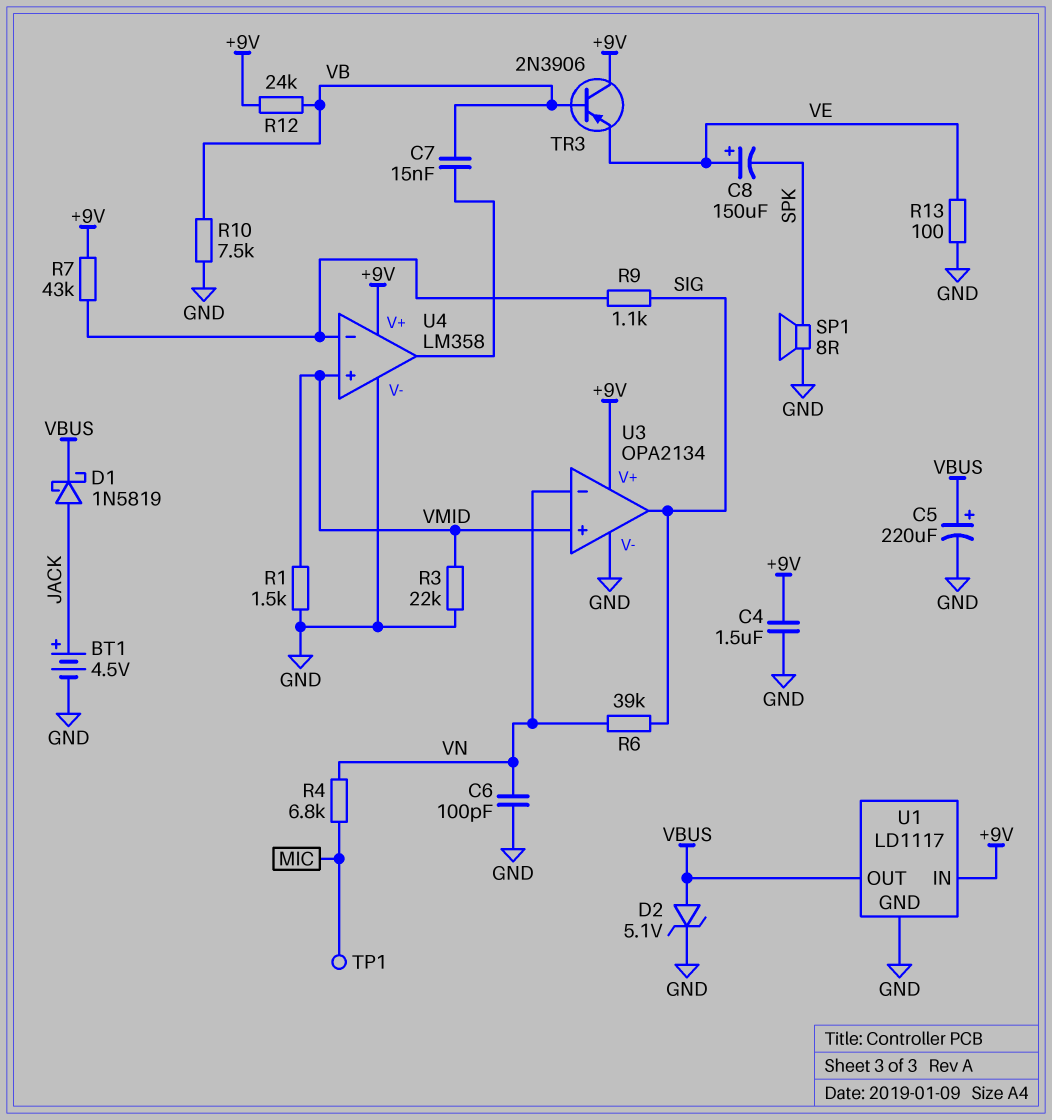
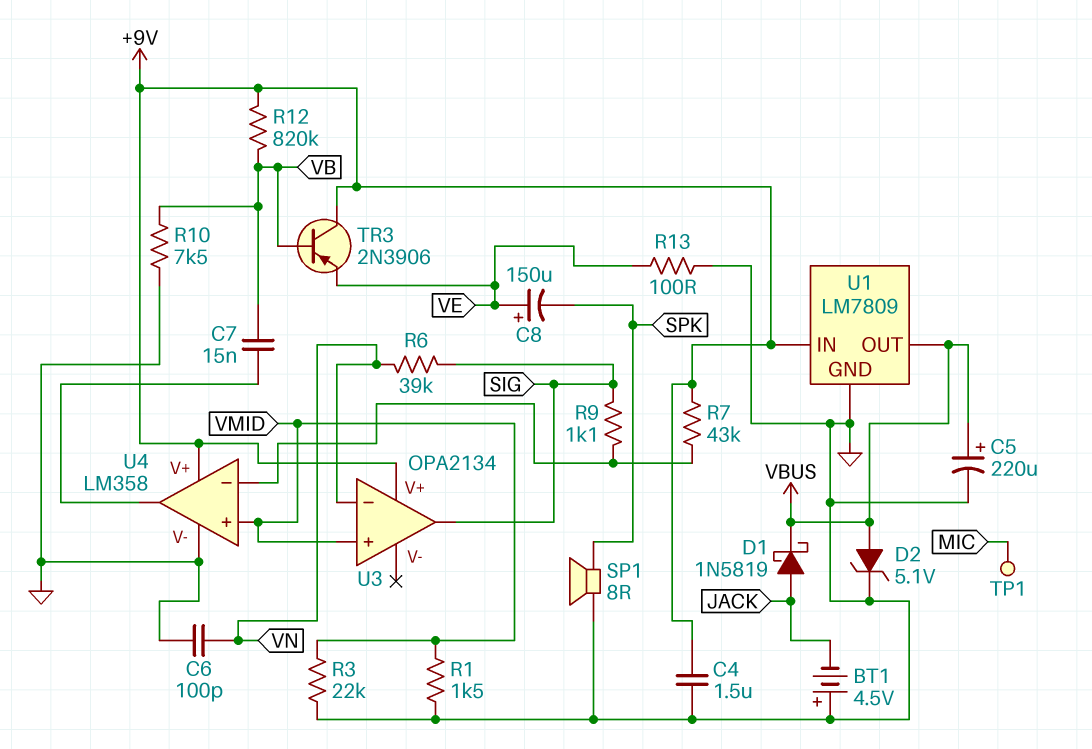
BT1: 4.5V (plus JACK, minus GND) -> 4.5V (plus GND, minus JACK)
R4: 6.8k (MIC, VN) -> none
R12: 24k (+9V, VB) -> 820k (+9V, VB)
U1: LD1117 -> LM7809
U3 pin V-: GND -> none

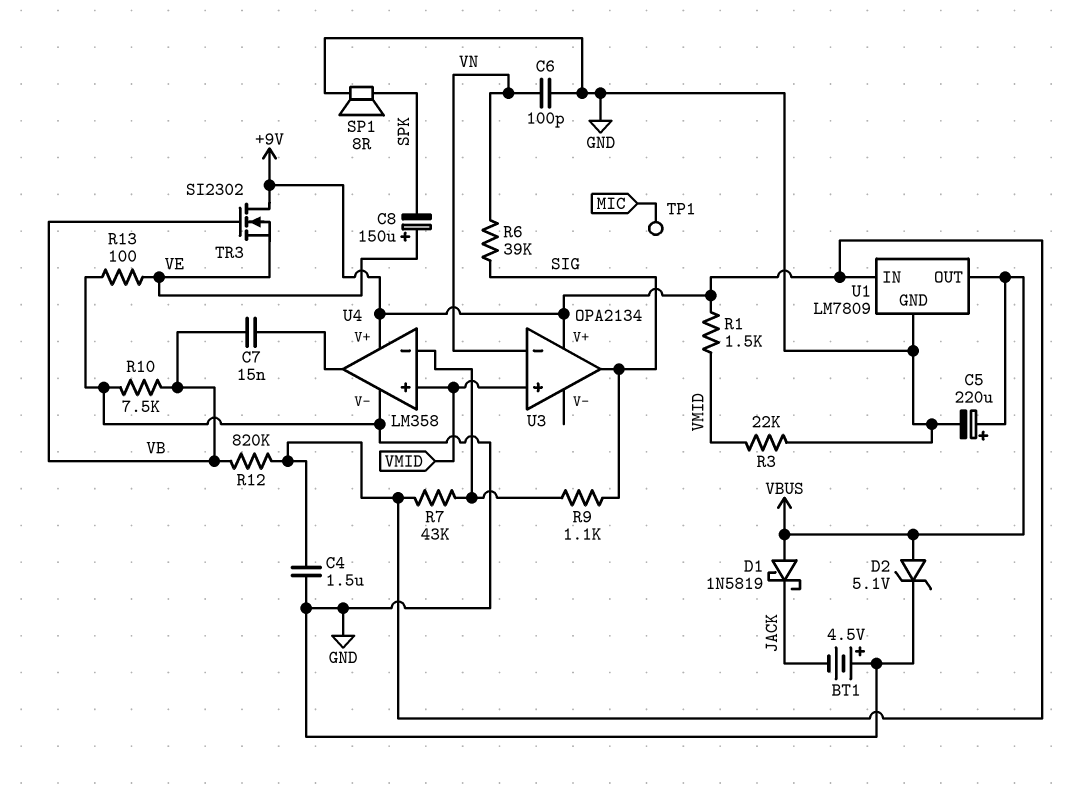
D1: schottky 1N5819 (A JACK, K VBUS) -> schottky 1N5819 (A VBUS, K JACK)
R1: 1.5k (GND, VMID) -> 1.5k (+9V, VMID)
TR3: PNP 2N3906 (B VB, C +9V, E VE) -> NMOS SI2302 (G VB, D +9V, S VE)

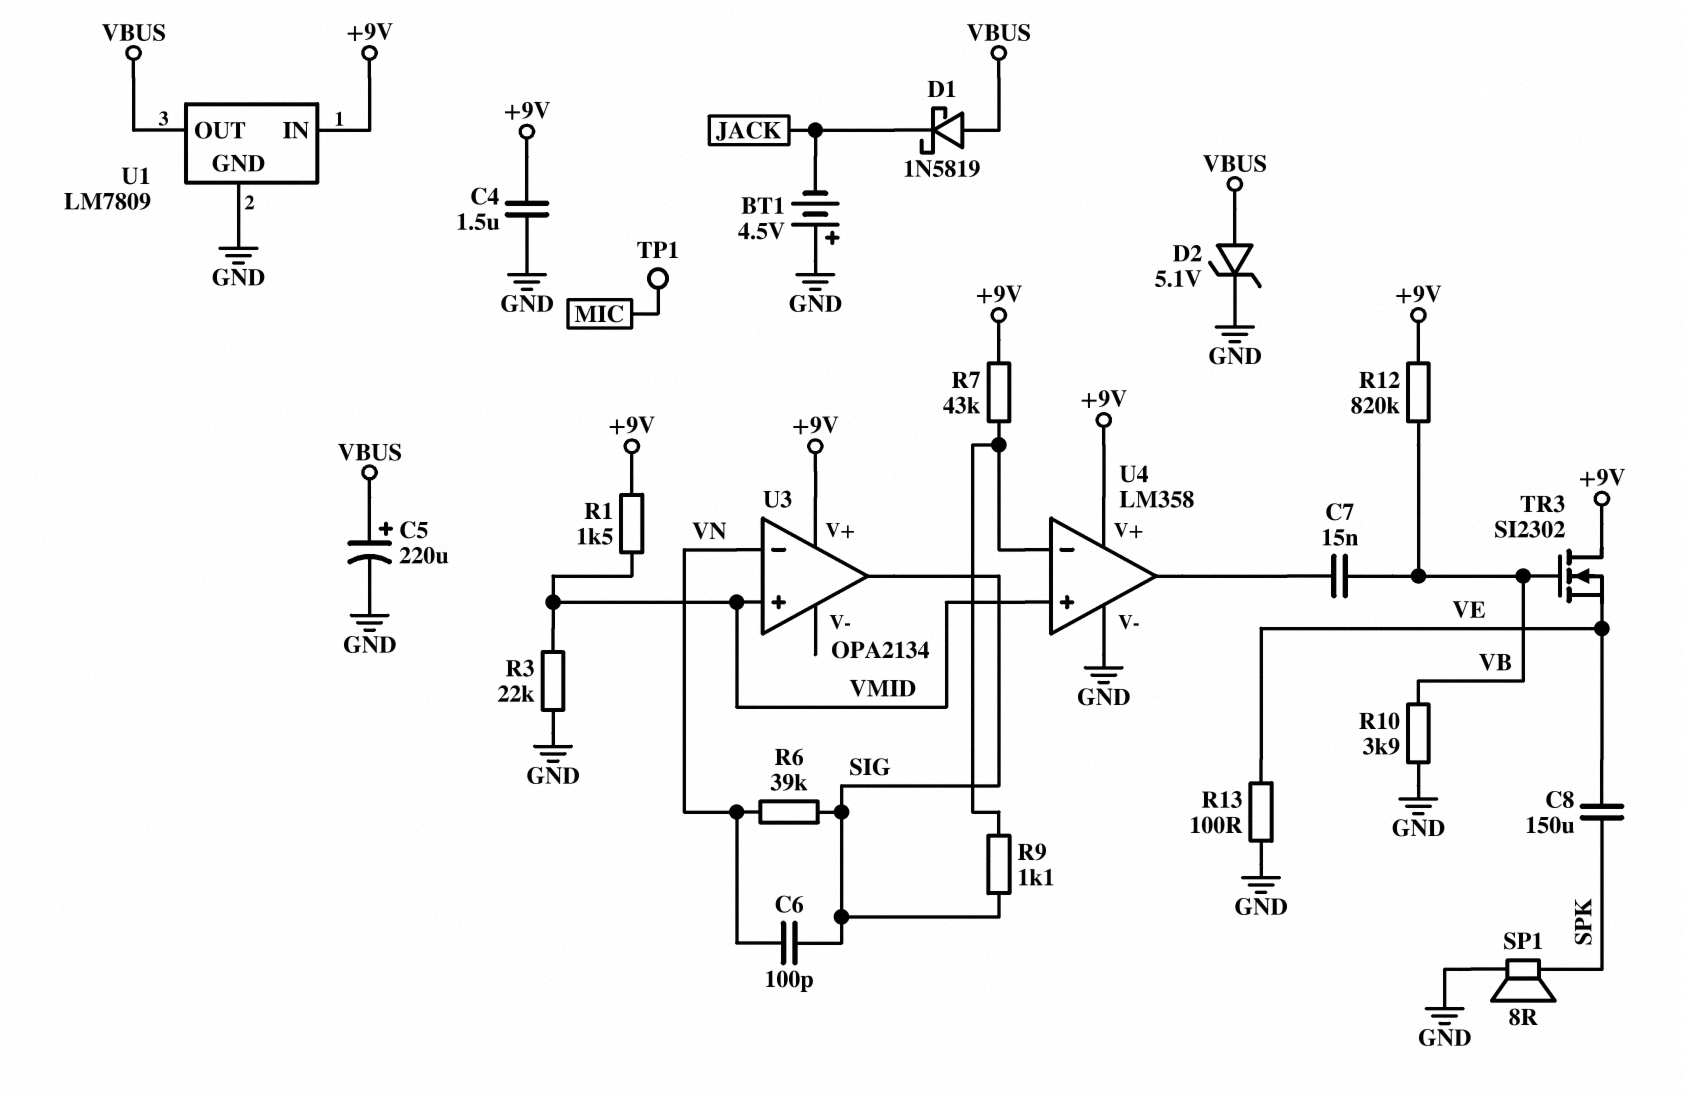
C6: 100pF (GND, VN) -> 100pF (SIG, VN)
C8: 150uF (plus VE, minus SPK) -> 150uF (SPK, VE)
R10: 7.5k (GND, VB) -> 3.9k (GND, VB)

